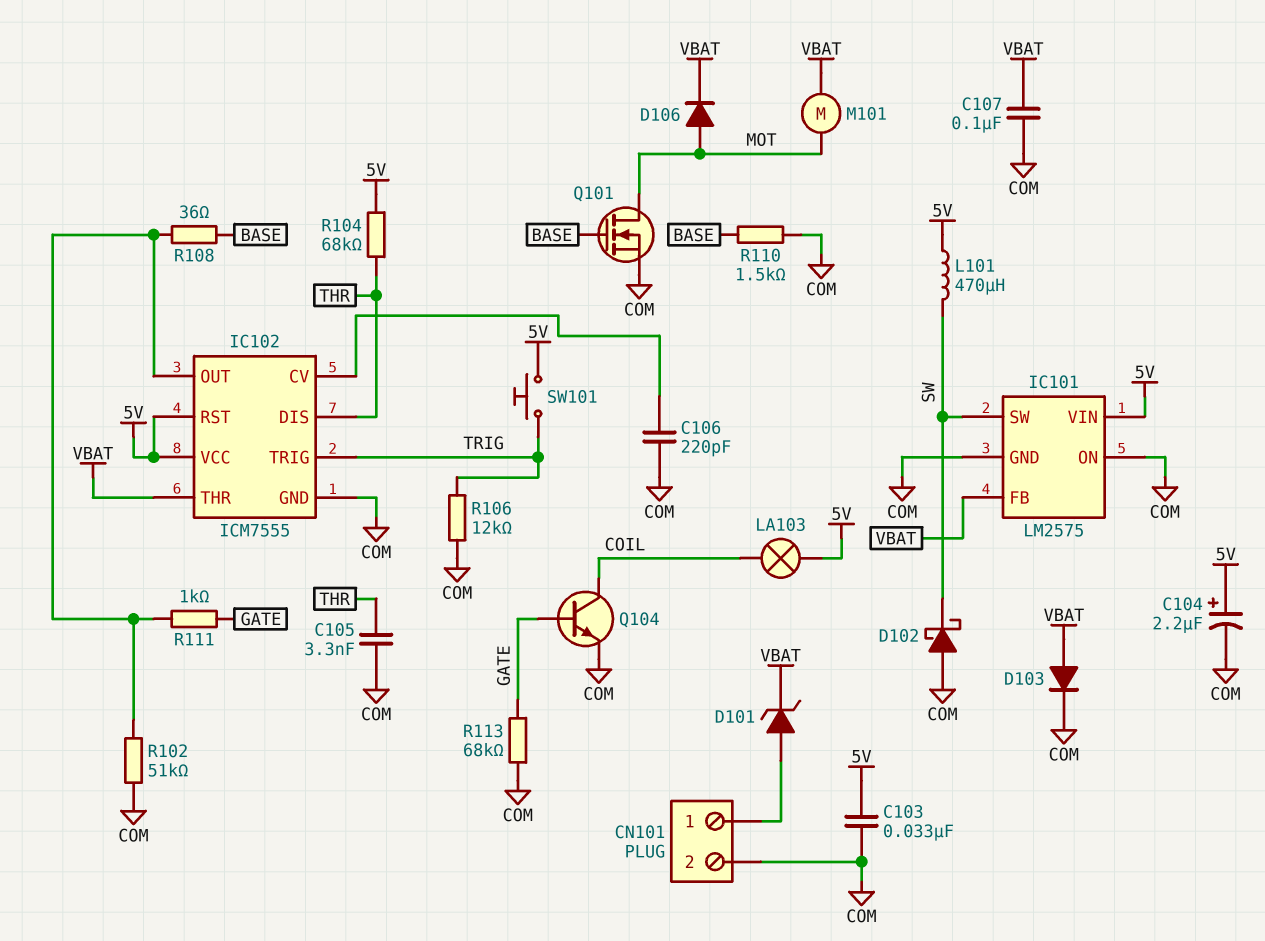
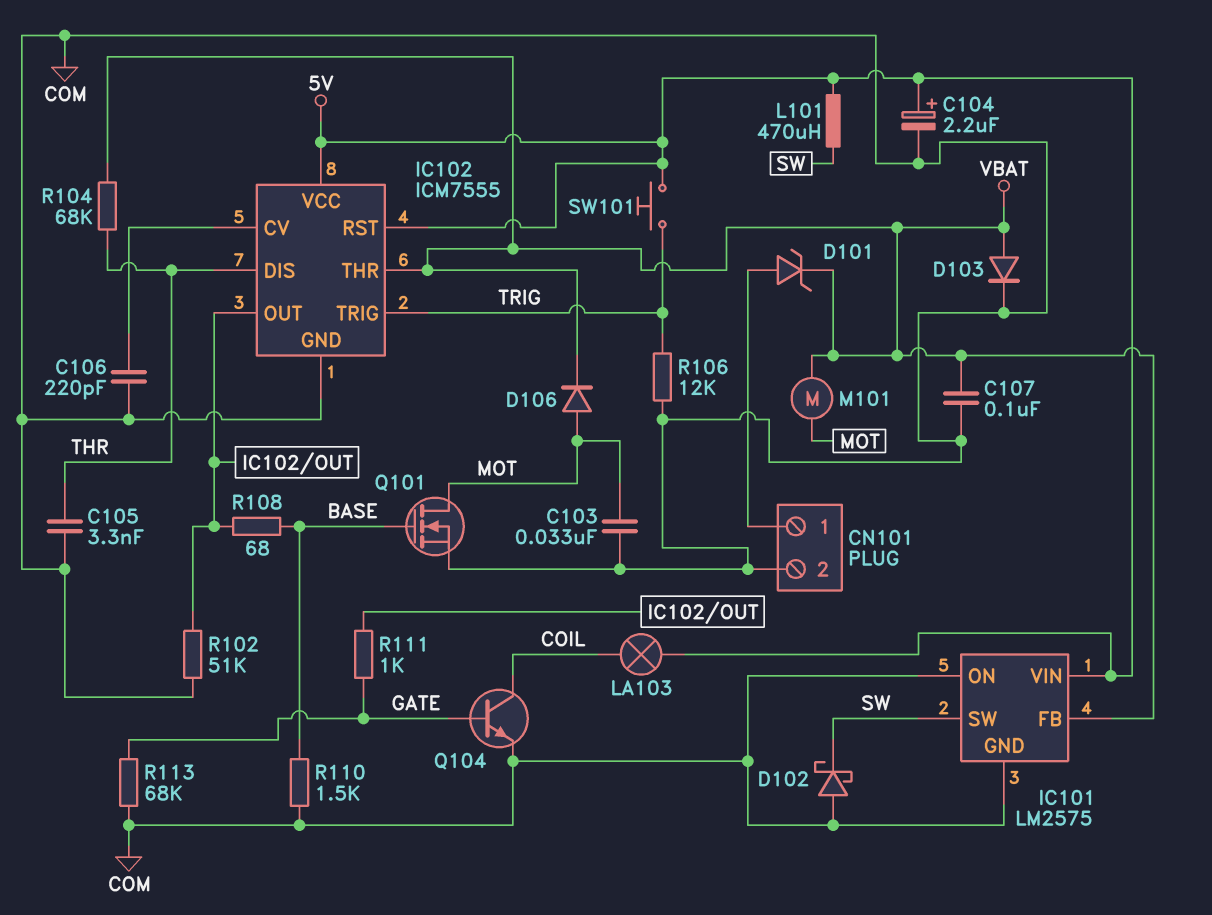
C103: 33nF (5V, COM) -> 33nF (COM, MOT)
R104: 68k (5V, THR) -> 68k (THR, VBAT)
R108: 36 (BASE, IC102/OUT) -> 68 (BASE, IC102/OUT)

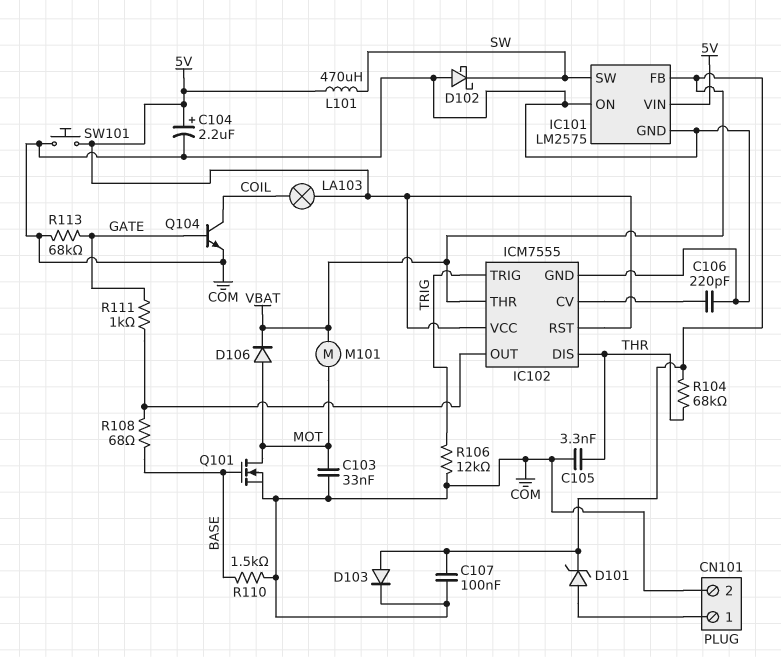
R102: 51k (COM, IC102/OUT) -> none
SW101: button (5V, TRIG) -> button (5V, COM)

